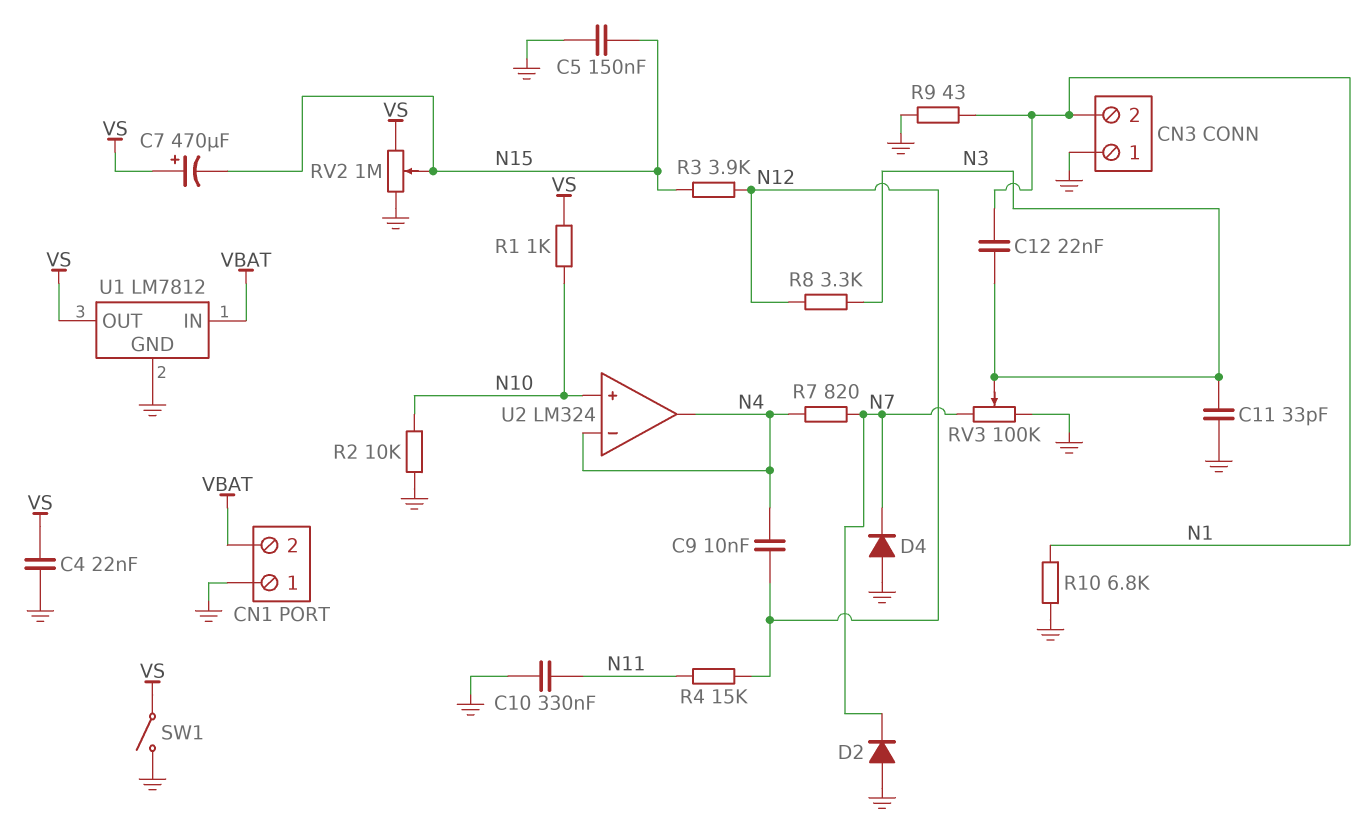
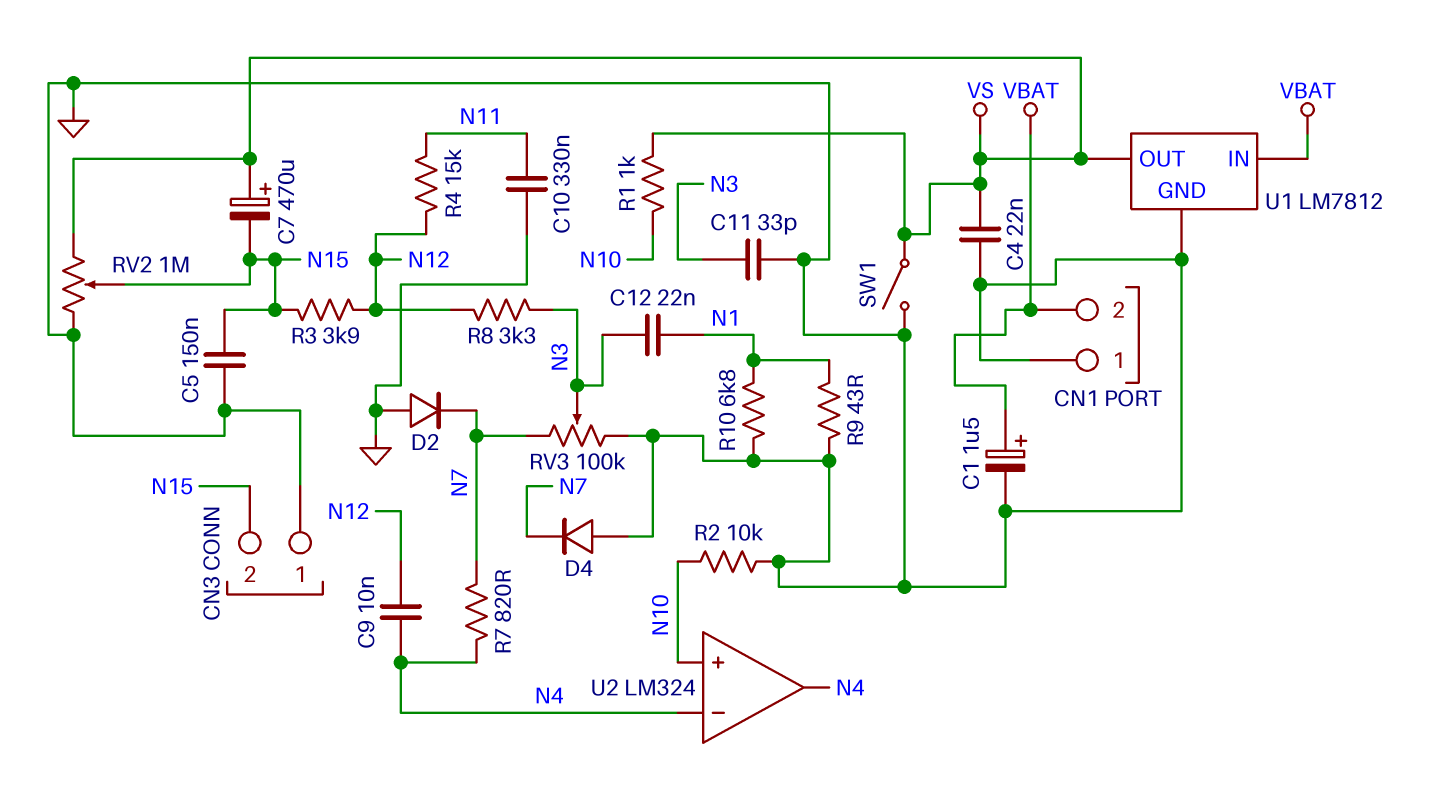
C1: none -> 1.5uF (plus VBAT, minus GND)
CN3 pin 2: N1 -> N15

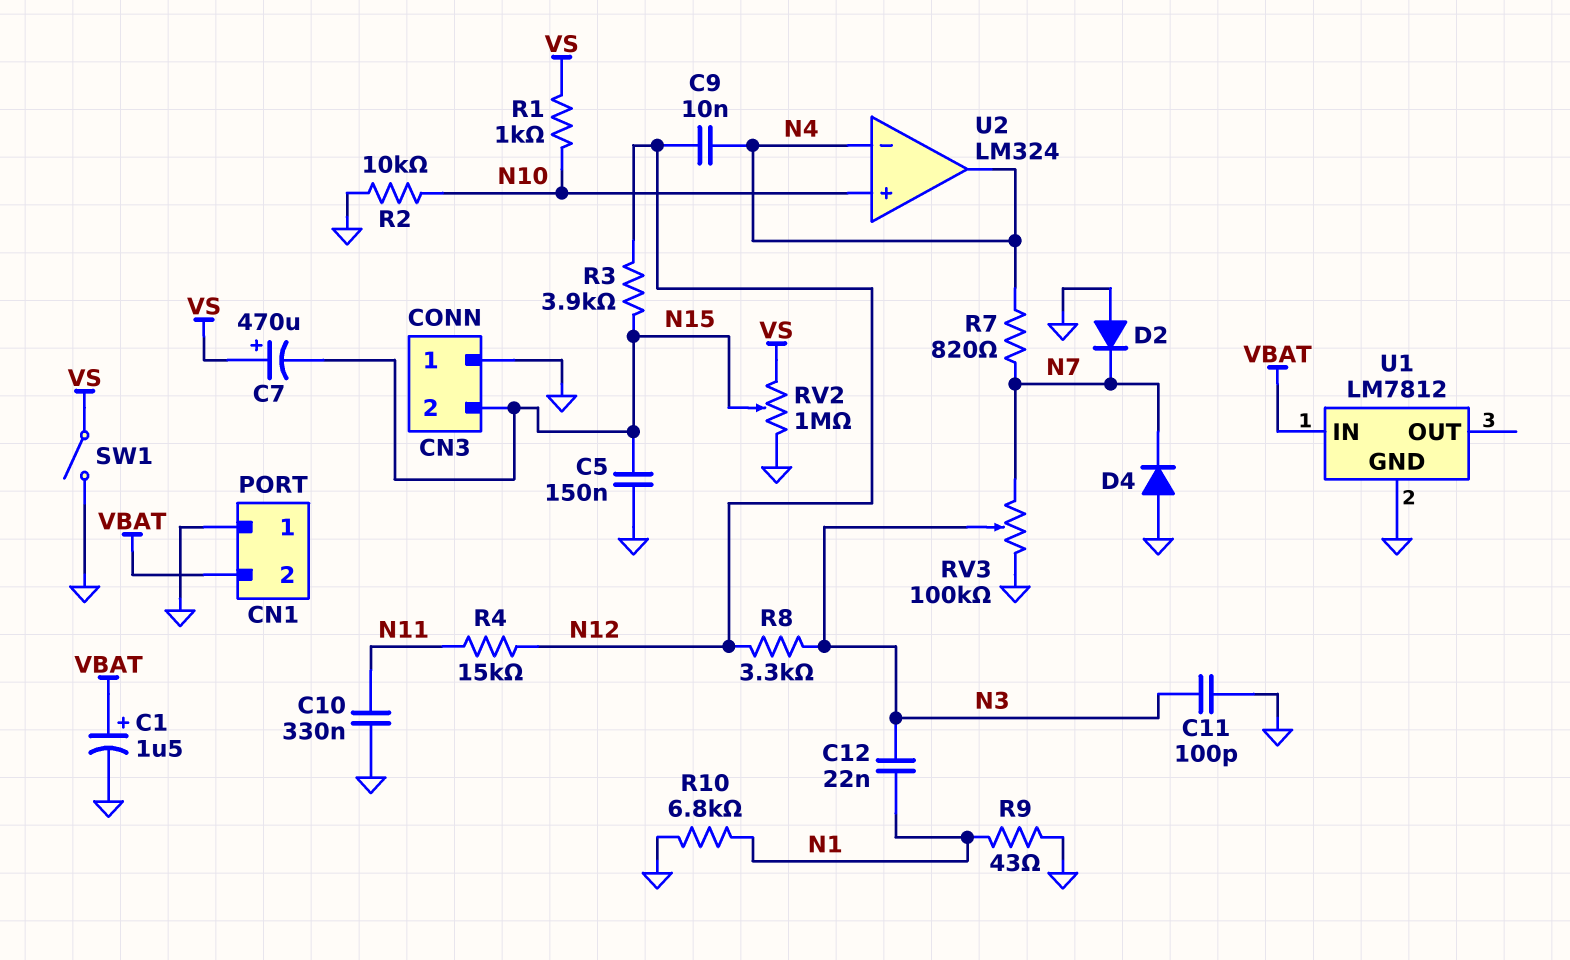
C4: 22nF (GND, VS) -> none
C11: 33pF (GND, N3) -> 100pF (GND, N3)
U1 pin OUT: VS -> none

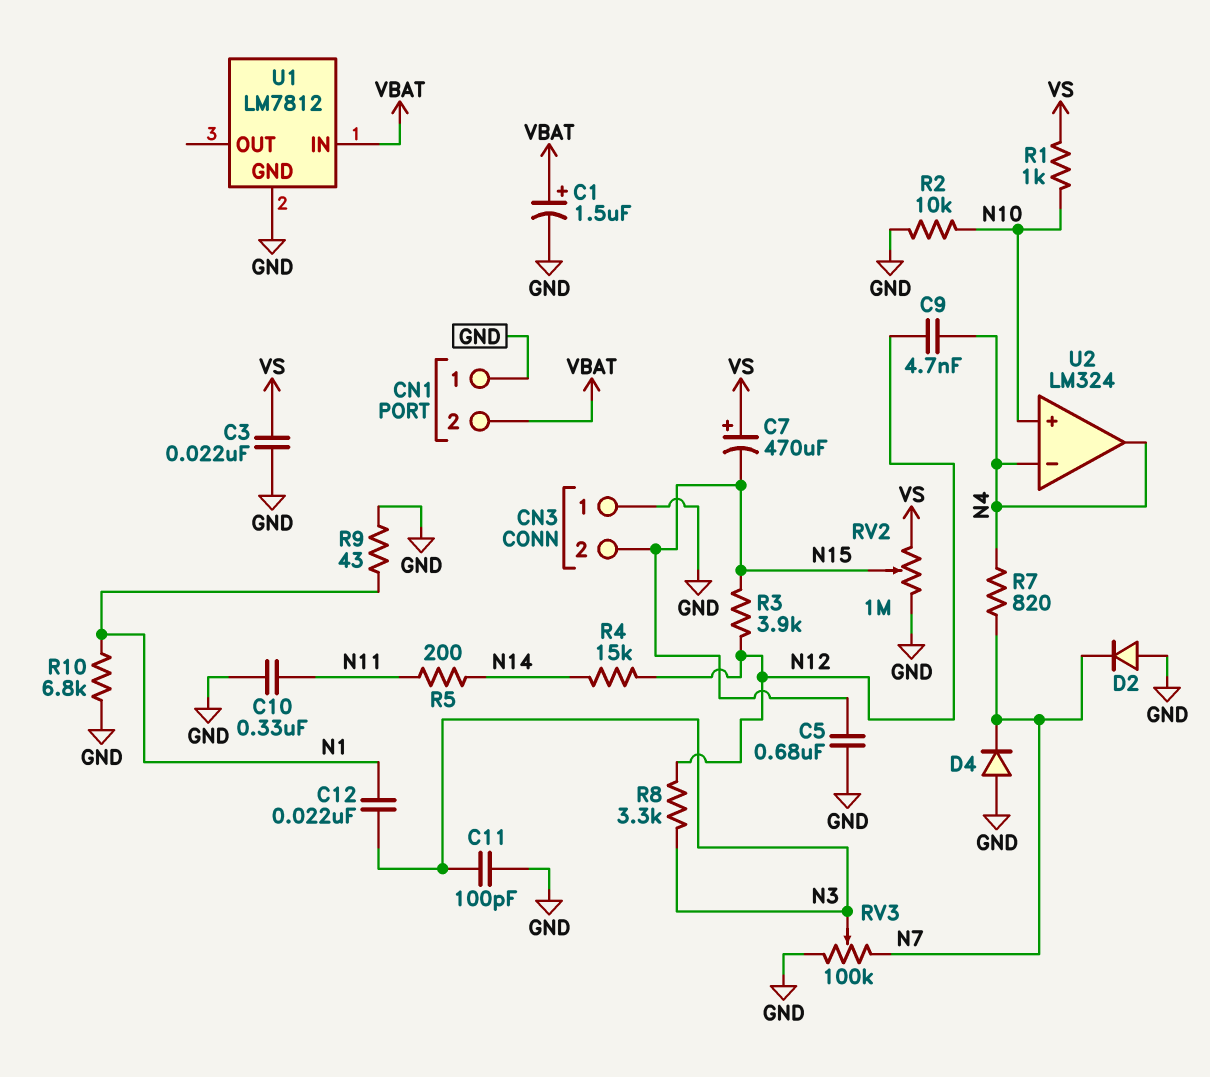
C3: none -> 22nF (GND, VS)
C5: 150nF (GND, N15) -> 680nF (GND, N15)
C9: 10nF (N4, N12) -> 4.7nF (N4, N12)
R4: 15k (N11, N12) -> 15k (N12, N14)
R5: none -> 200 (N11, N14)
SW1: switch (GND, VS) -> none

